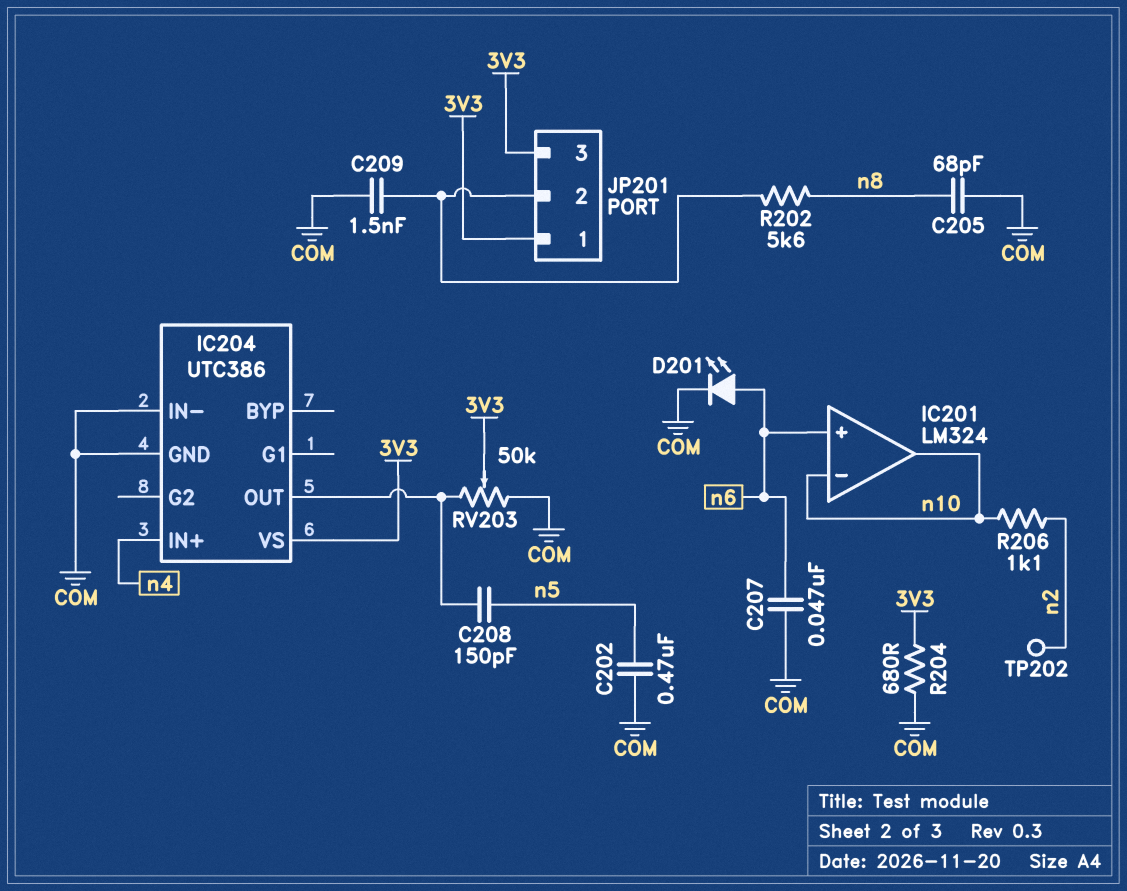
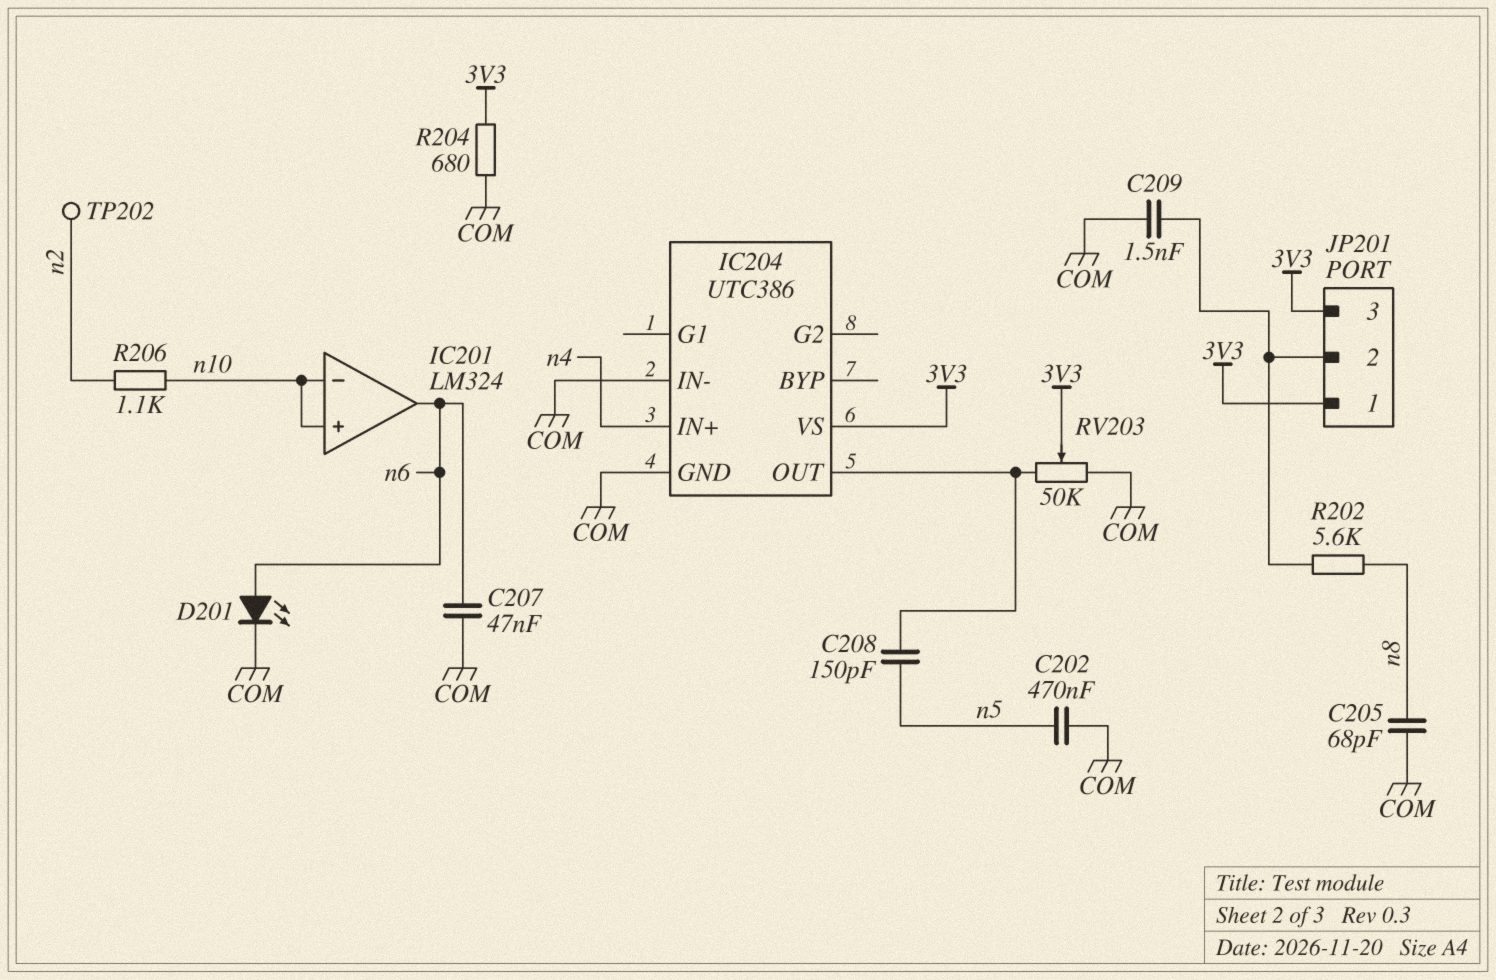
IC201 pin in+: n6 -> n10
IC201 pin out: n10 -> n6

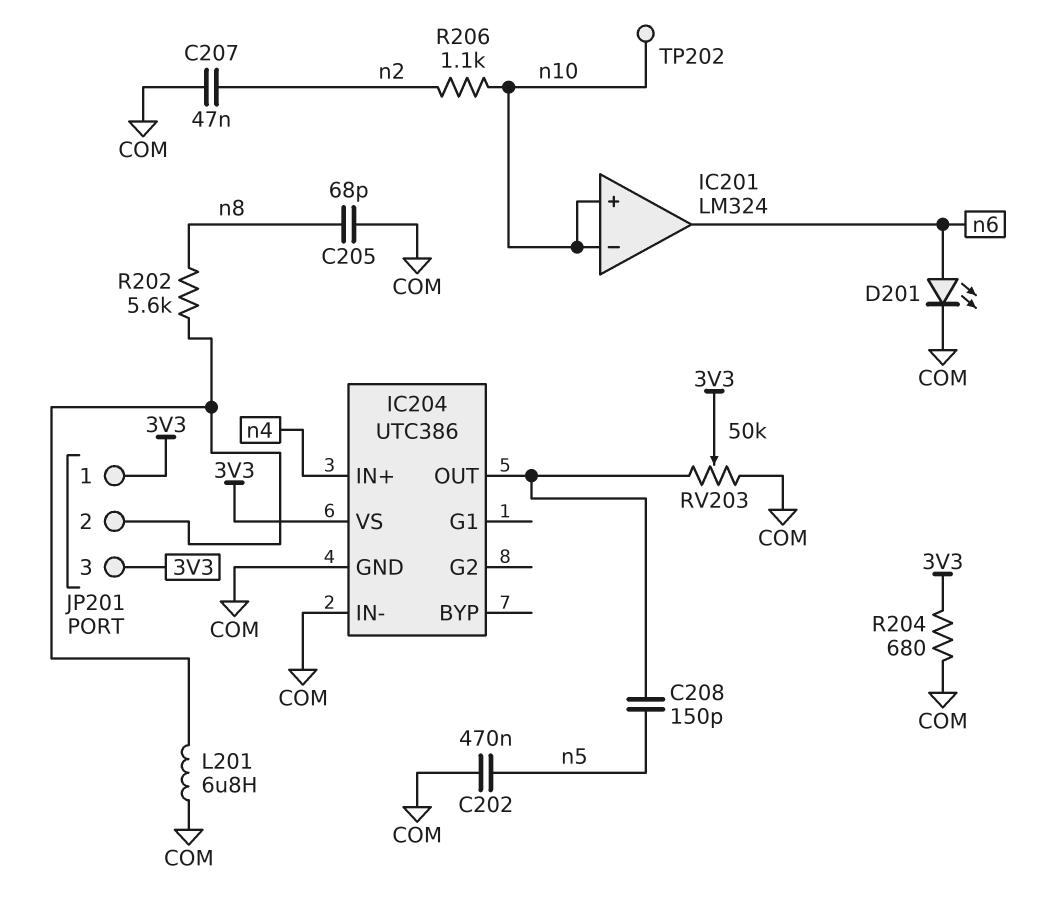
C207: 47nF (COM, n6) -> 47nF (COM, n2)
C209: 1.5nF (COM, JP201/2) -> none
L201: none -> 6.8uH (COM, JP201/2)
TP202: test point (n2) -> test point (n10)

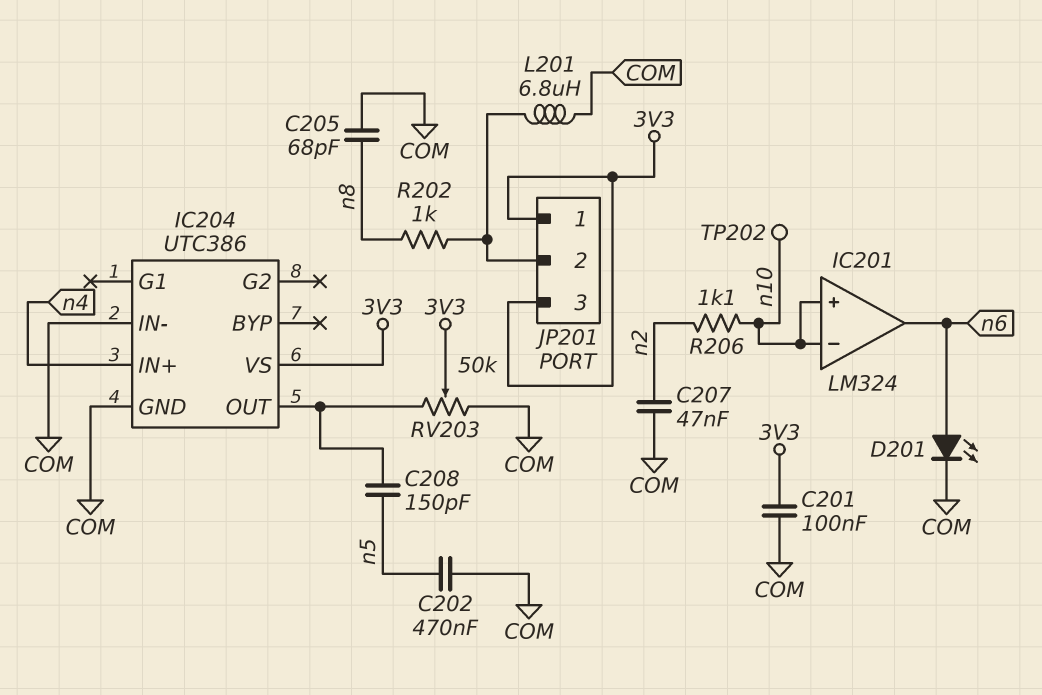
C201: none -> 100nF (3V3, COM)
R202: 5.6k (JP201/2, n8) -> 1k (JP201/2, n8)
R204: 680 (3V3, COM) -> none

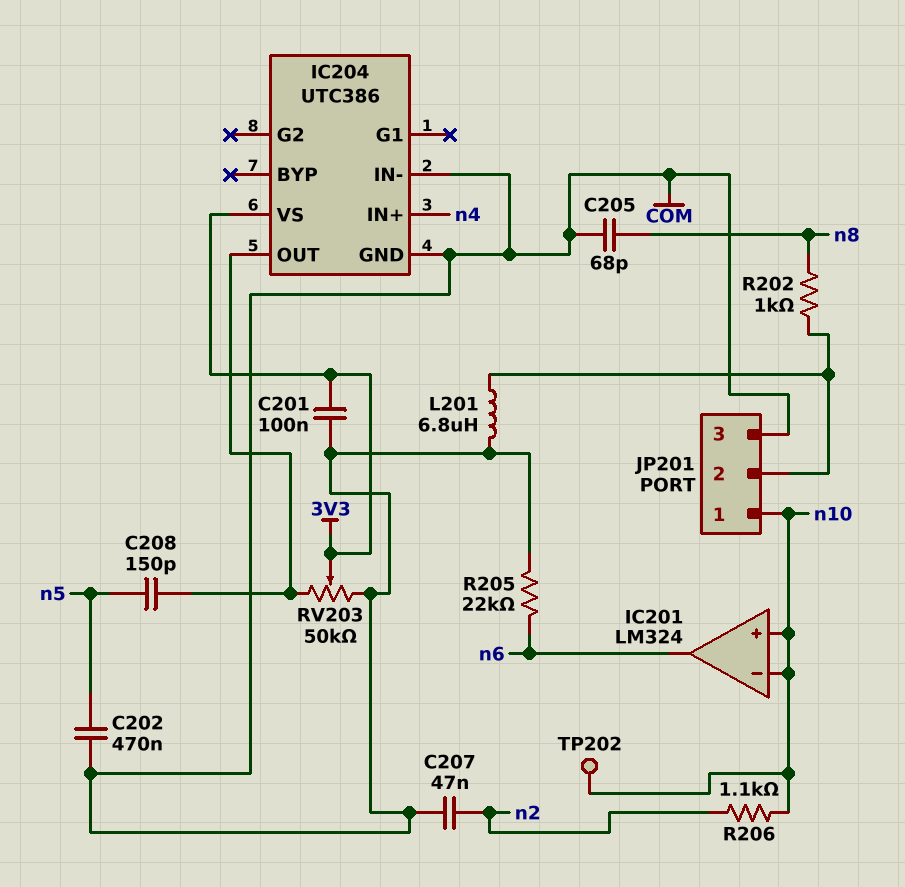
D201: LED (A n6, K COM) -> none
JP201 pin 1: 3V3 -> n10
JP201 pin 3: 3V3 -> COM
R205: none -> 22k (COM, n6)

